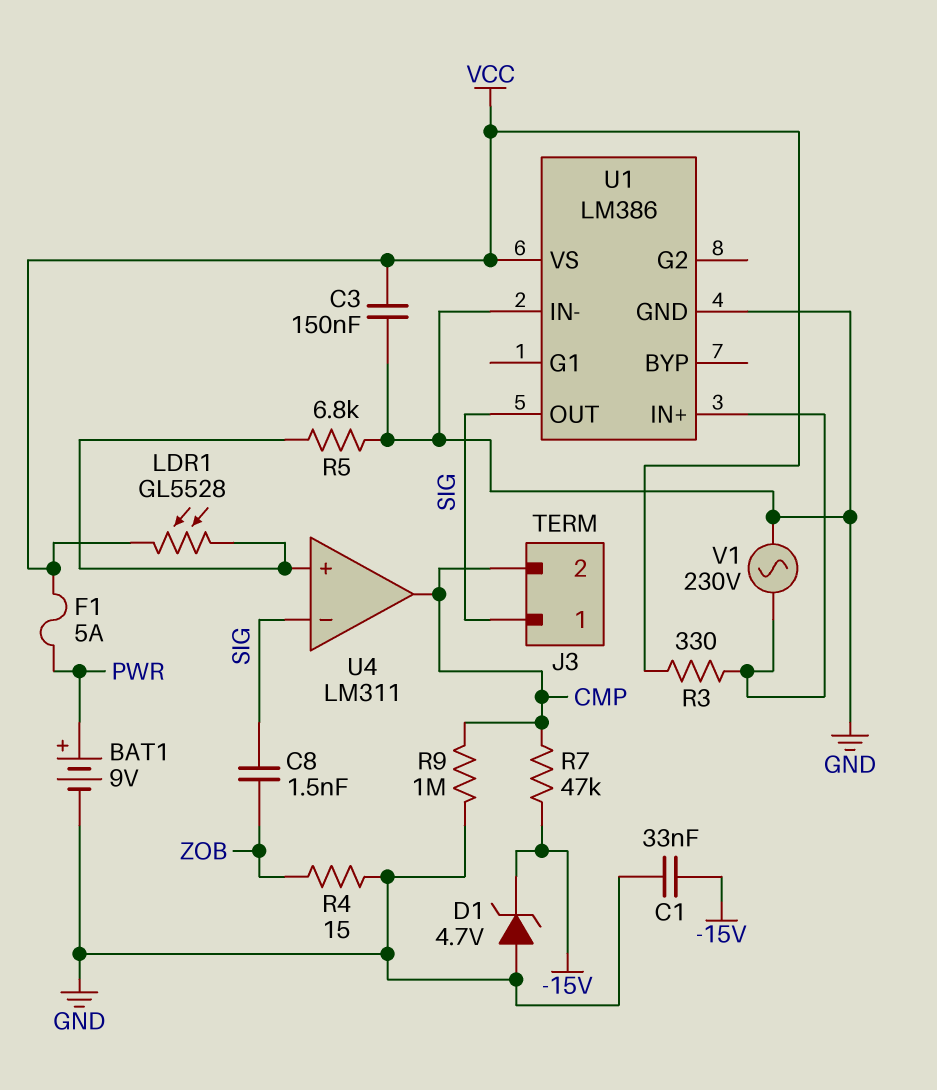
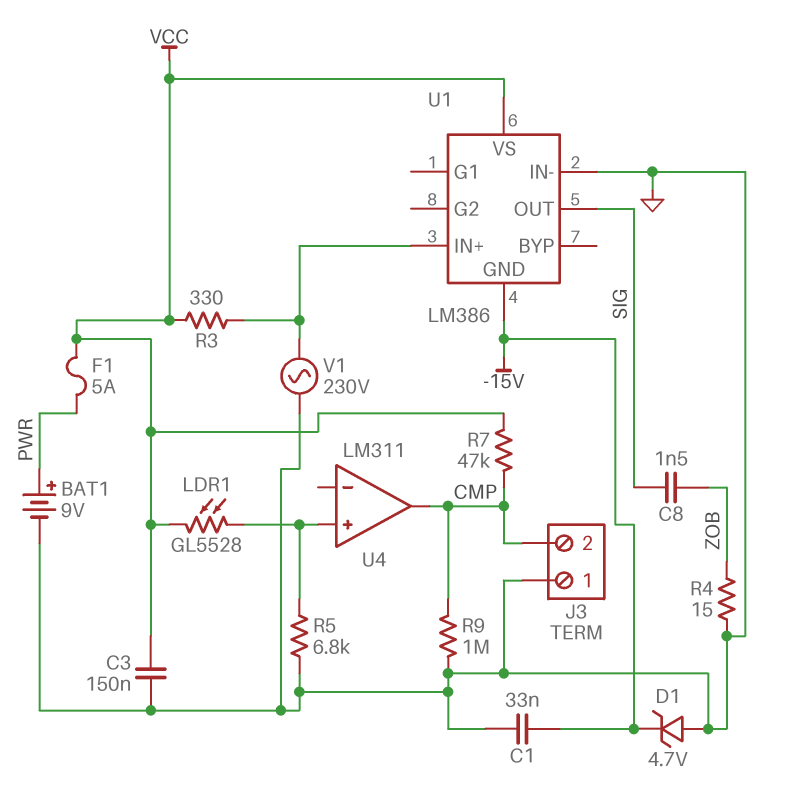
J3 pin 1: SIG -> GND
R7: 47k (-15V, CMP) -> 47k (CMP, VCC)
U1 pin GND: GND -> -15V
U4 pin in-: SIG -> none

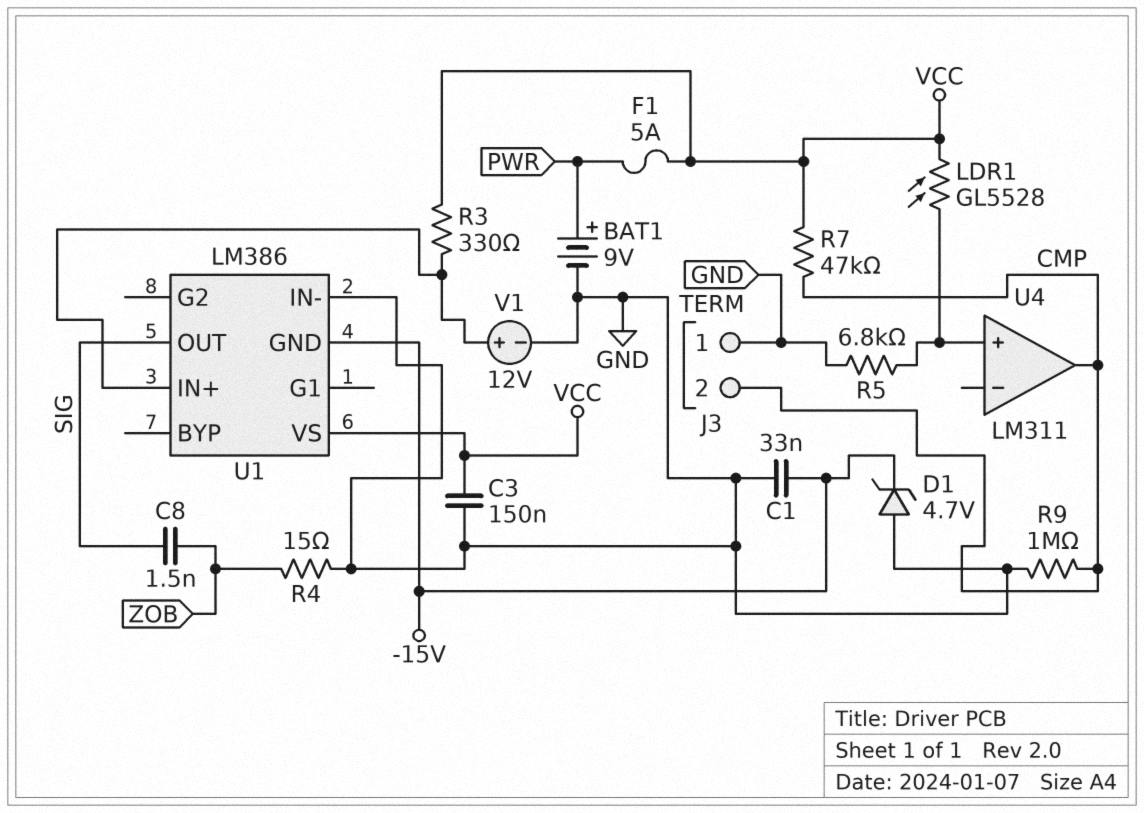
V1: AC 230V (GND, U1/IN+) -> 12V (plus U1/IN+, minus GND)

